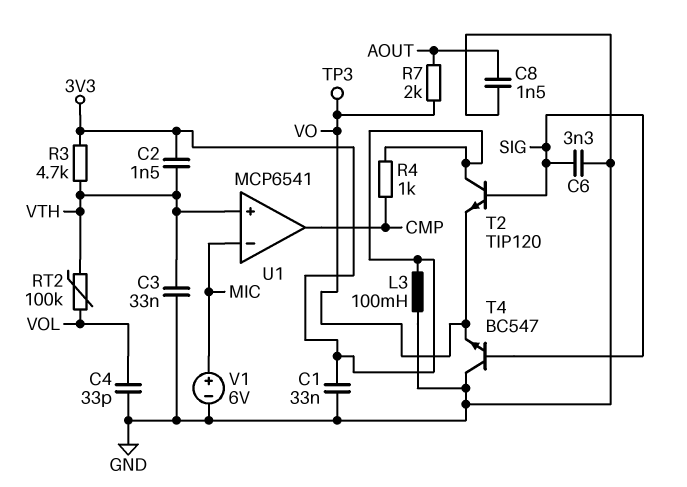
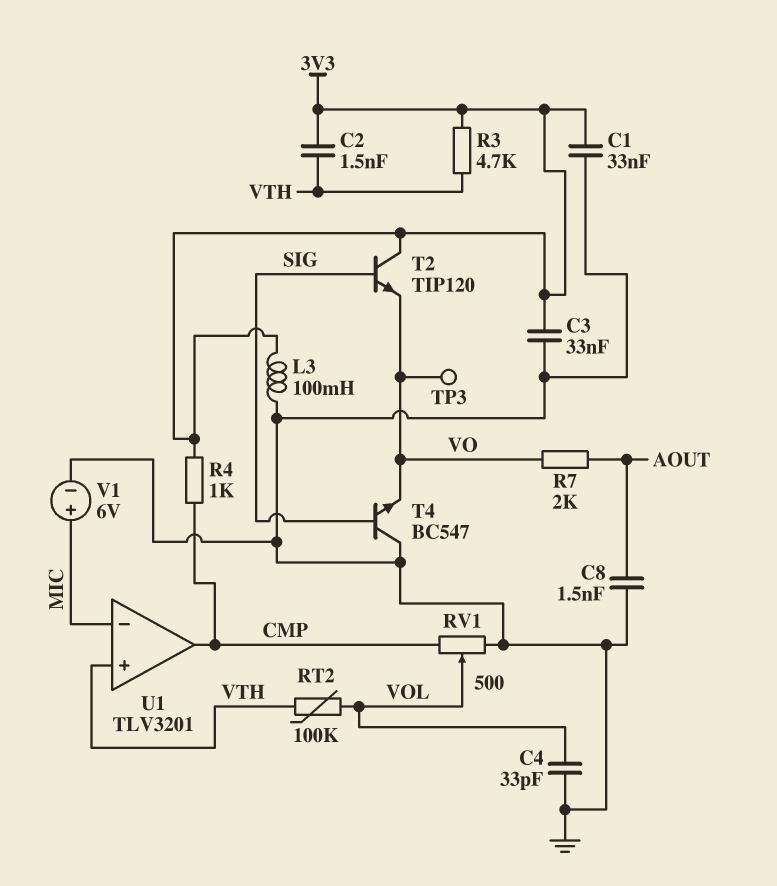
C3: 33nF (GND, VTH) -> 33nF (3V3, GND)
C6: 3.3nF (GND, SIG) -> none
RV1: none -> 500 (CMP, GND, wiper VOL)
U1: MCP6541 -> TLV3201

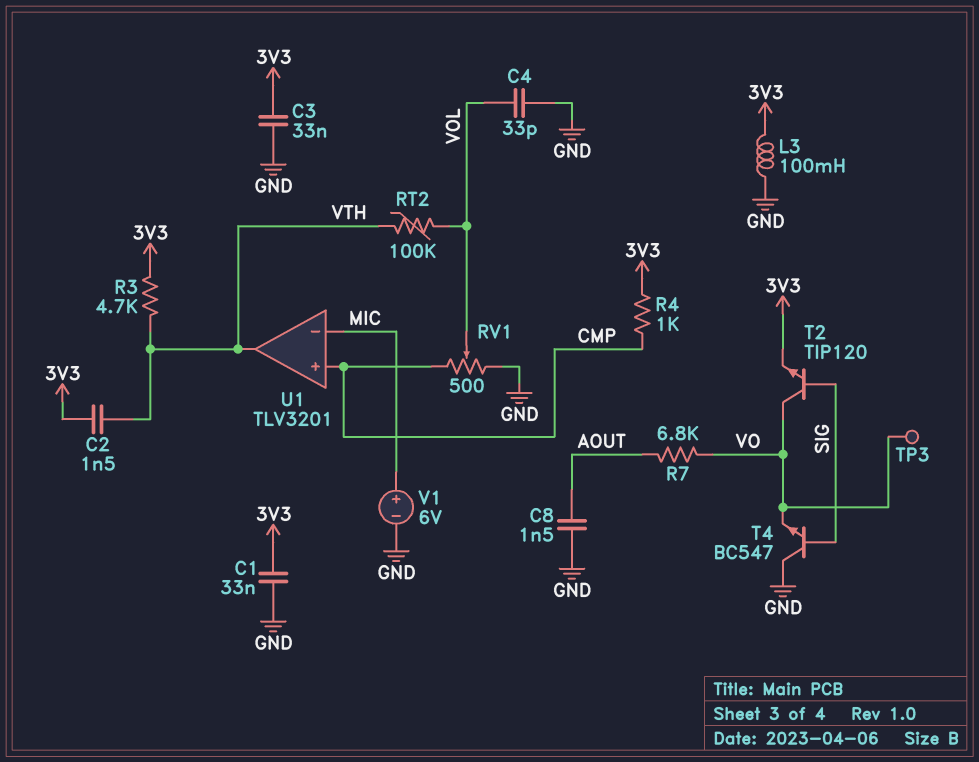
R7: 2k (AOUT, VO) -> 6.8k (AOUT, VO)
T2: NPN TIP120 (B SIG, C 3V3, E VO) -> NPN TIP120 (B SIG, C VO, E 3V3)
U1 pin in+: VTH -> CMP
U1 pin out: CMP -> VTH

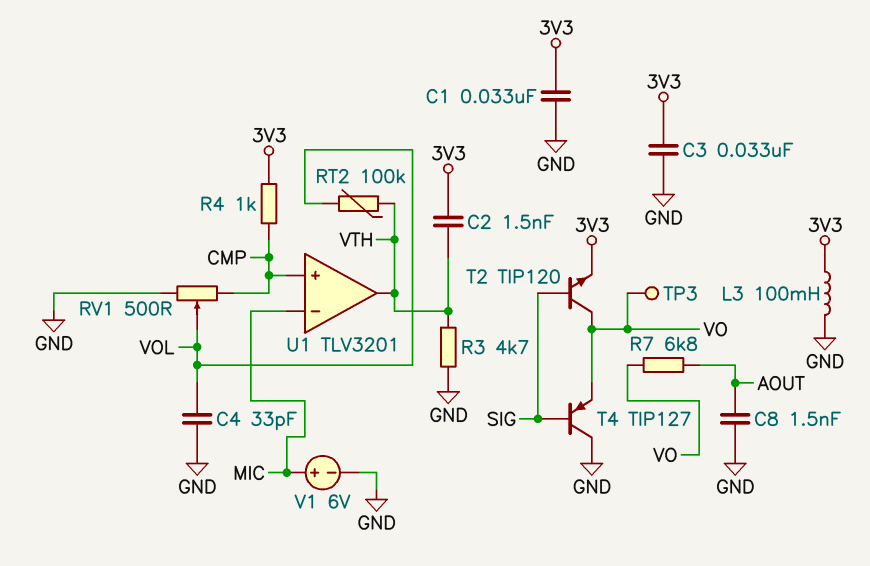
R3: 4.7k (3V3, VTH) -> 4.7k (GND, VTH)
T4: NPN BC547 (B SIG, C GND, E VO) -> PNP TIP127 (B SIG, C GND, E VO)

